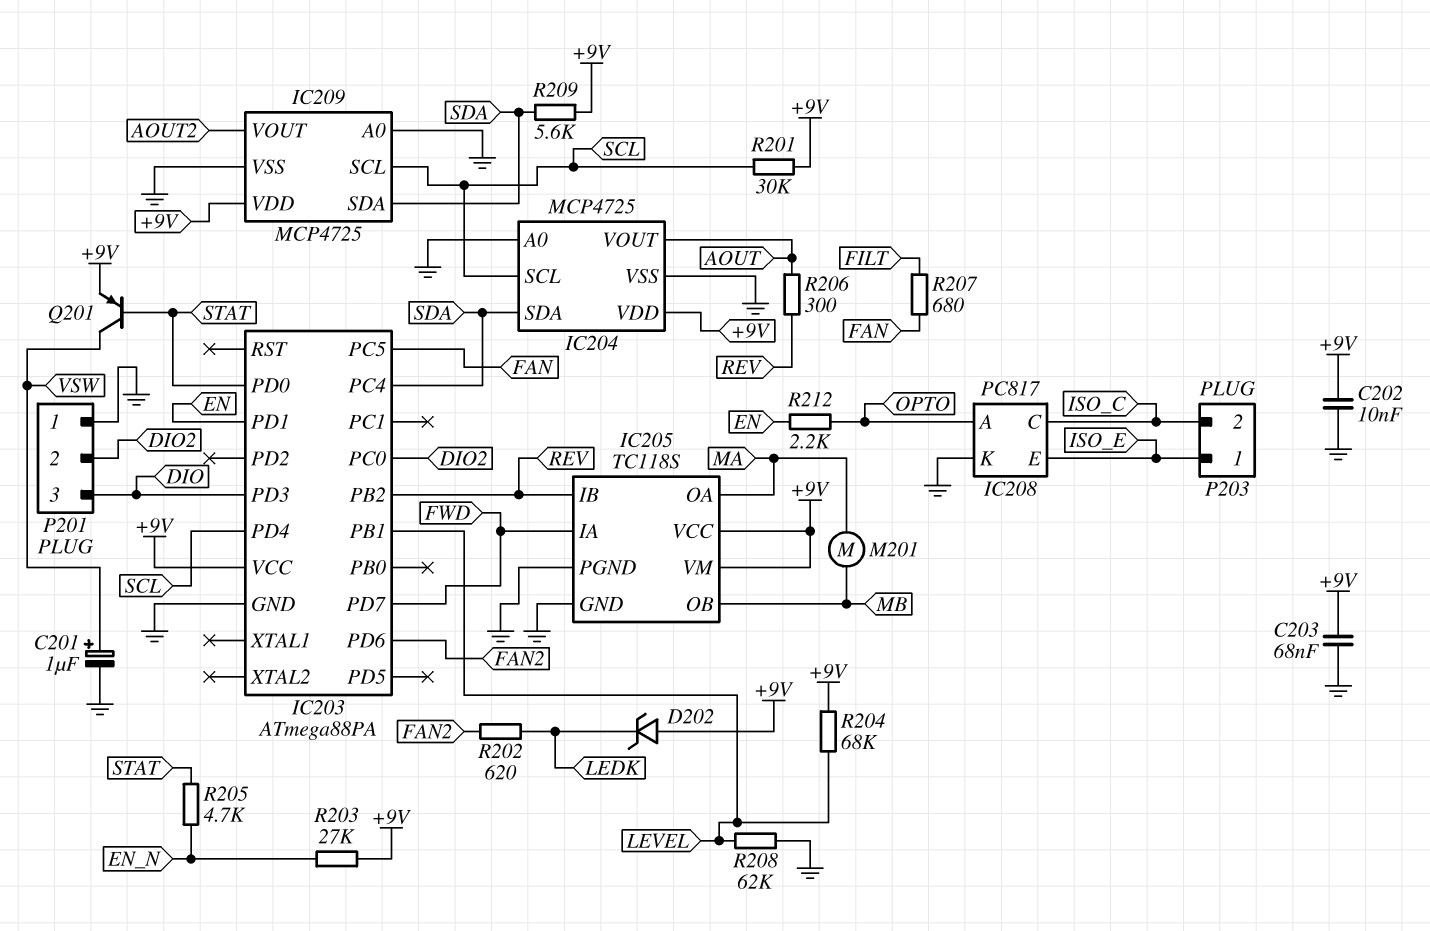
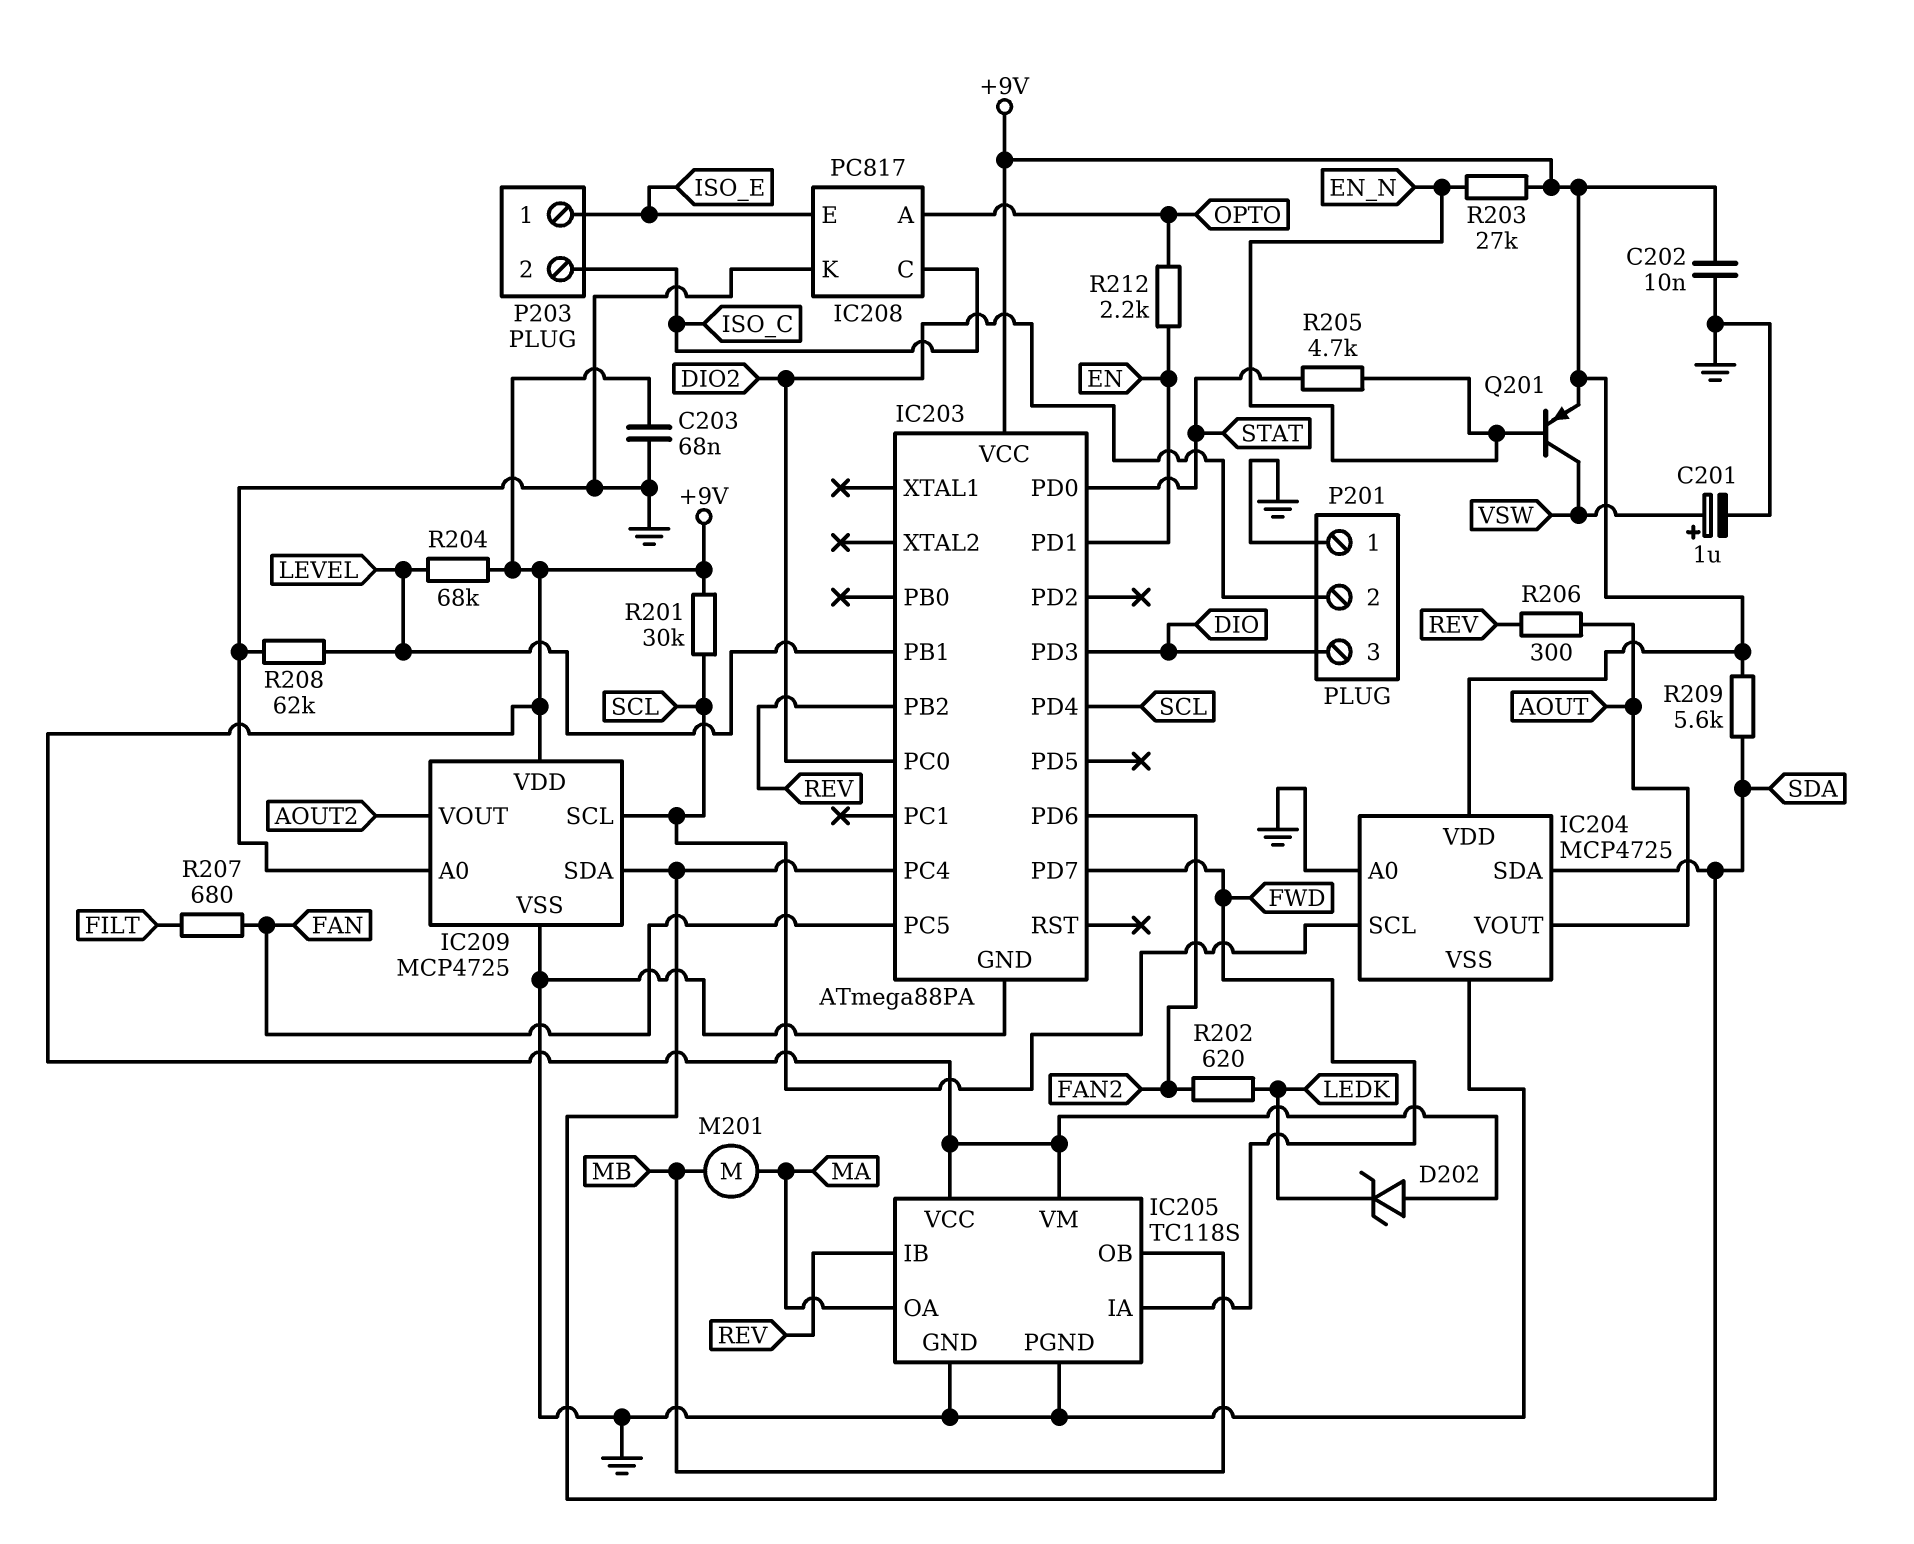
Q201: PNP (B STAT, C VSW, E +9V) -> PNP (B EN_N, C VSW, E +9V)

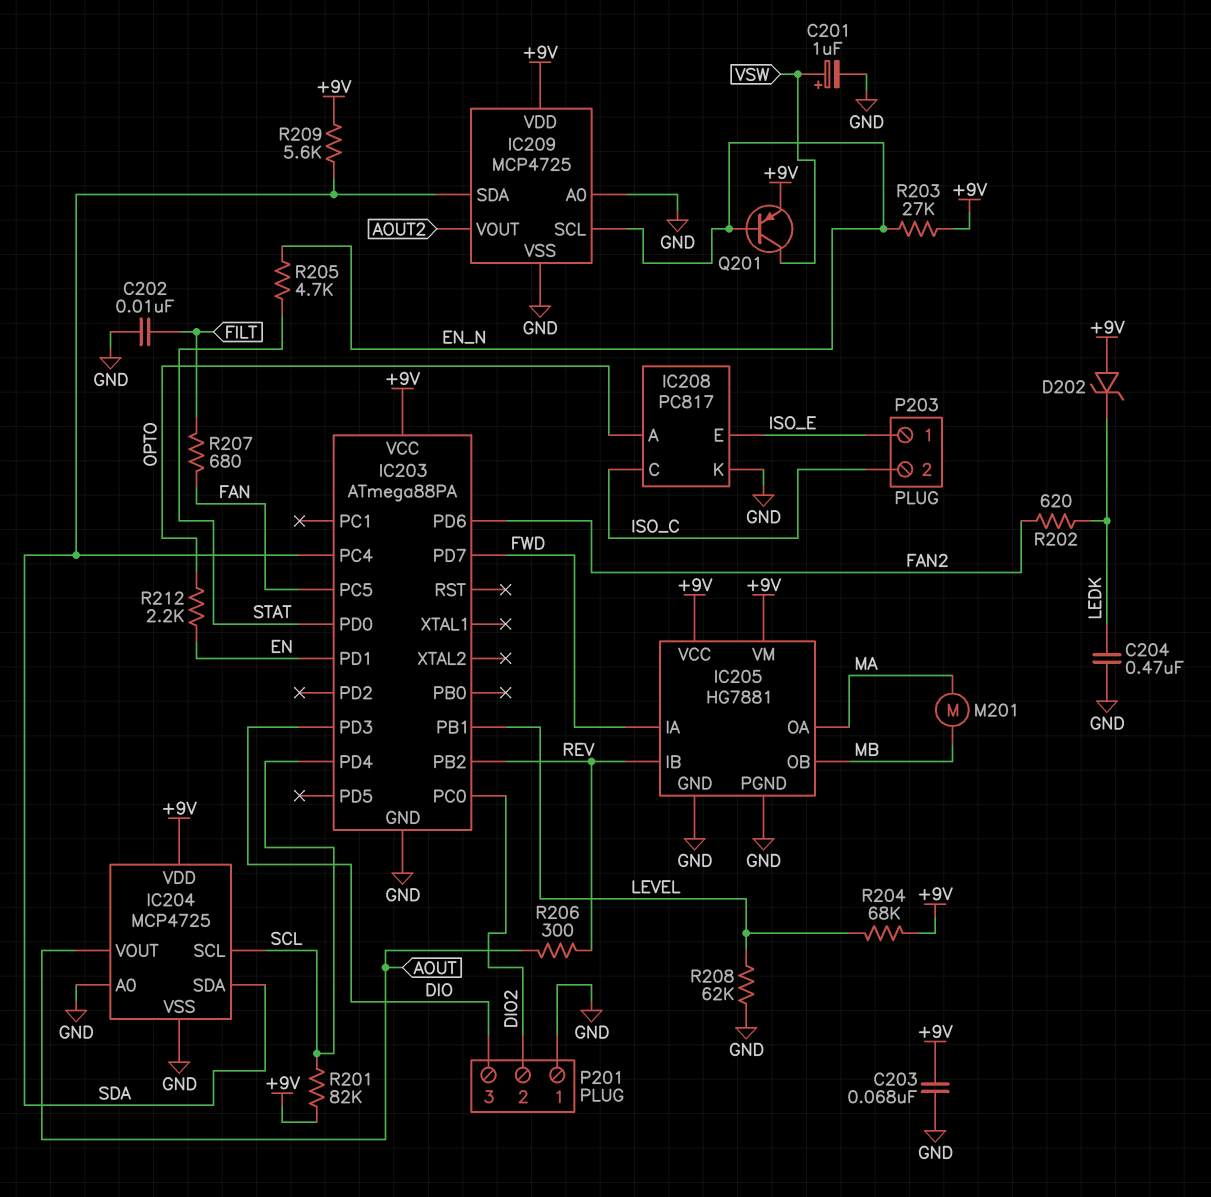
C202: 10nF (+9V, GND) -> 10nF (FILT, GND)
C204: none -> 470nF (GND, LEDK)
IC205: TC118S -> HG7881
IC209 pin SCL: SCL -> EN_N
R201: 30k (+9V, SCL) -> 82k (+9V, SCL)

